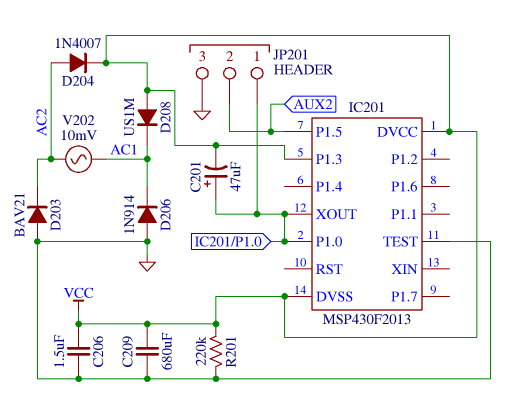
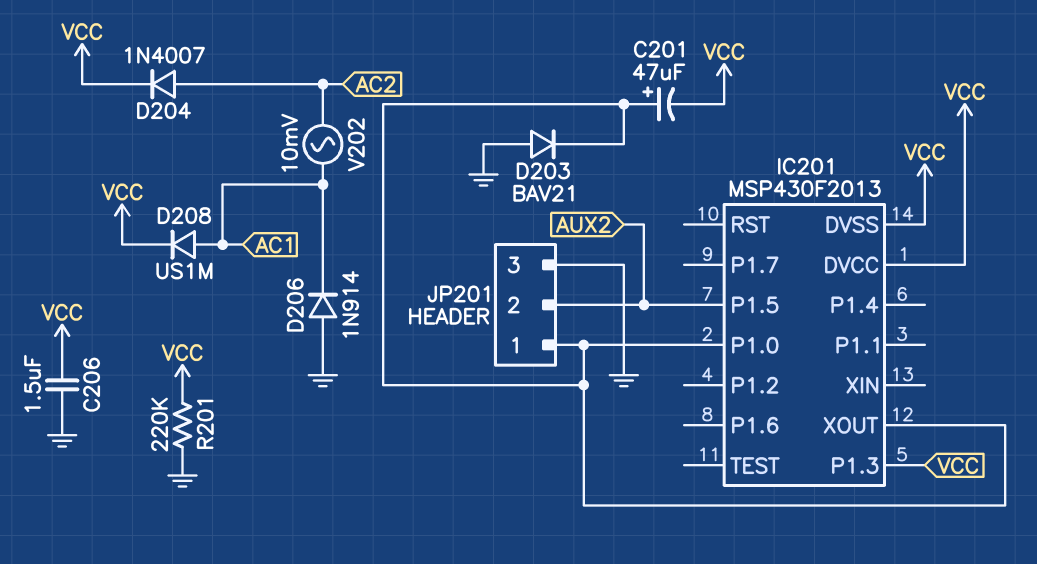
C209: 680uF (GND, VCC) -> none
D203: diode BAV21 (A GND, K AC2) -> diode BAV21 (A GND, K IC201/P1.0)
D208: diode US1M (A VCC, K AC1) -> diode US1M (A AC1, K VCC)
IC201 pin TEST: GND -> none

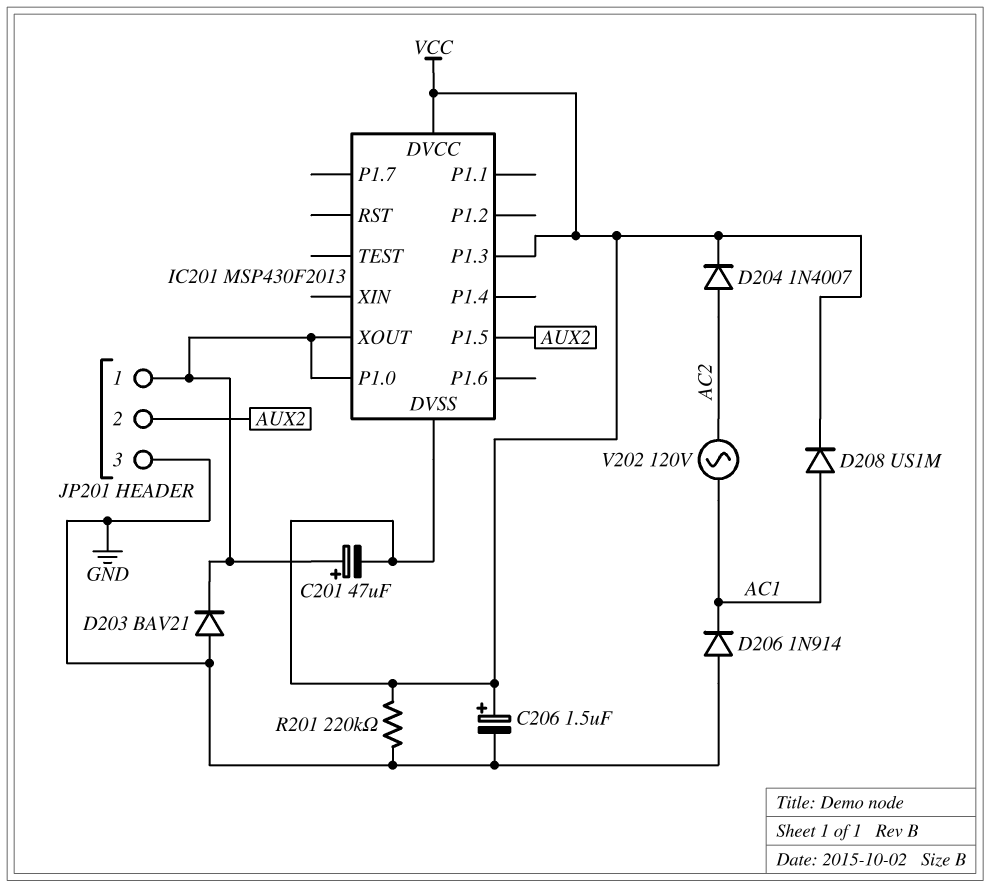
C206: 1.5uF (GND, VCC) -> 1.5uF (plus VCC, minus GND)
V202: AC 10mV (AC1, AC2) -> AC 120V (AC1, AC2)

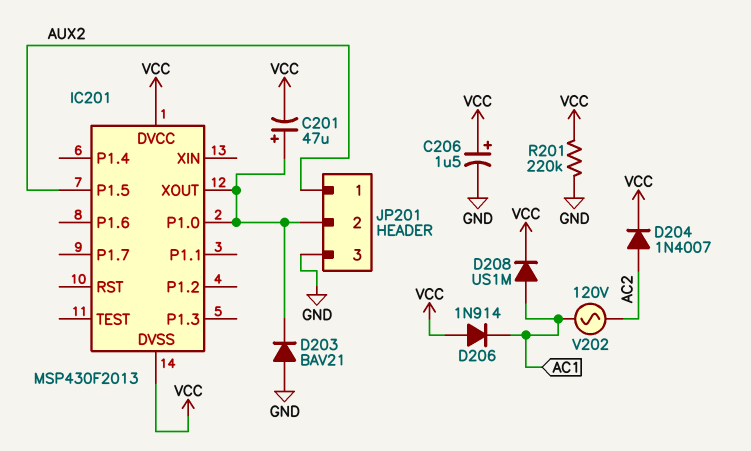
D206: diode 1N914 (A GND, K AC1) -> diode 1N914 (A VCC, K AC1)
IC201 pin P1.3: VCC -> none
JP201 pin 1: IC201/P1.0 -> AUX2
JP201 pin 2: AUX2 -> IC201/P1.0

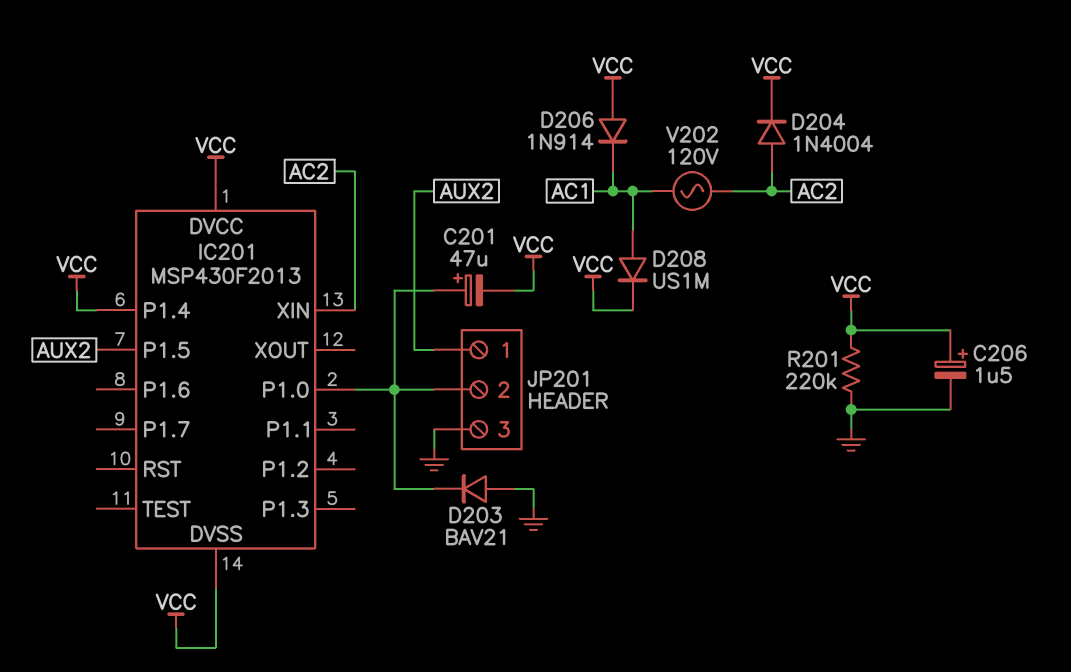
D204: diode 1N4007 (A AC2, K VCC) -> diode 1N4004 (A AC2, K VCC)
IC201 pin P1.4: none -> VCC
IC201 pin XIN: none -> AC2
IC201 pin XOUT: IC201/P1.0 -> none

